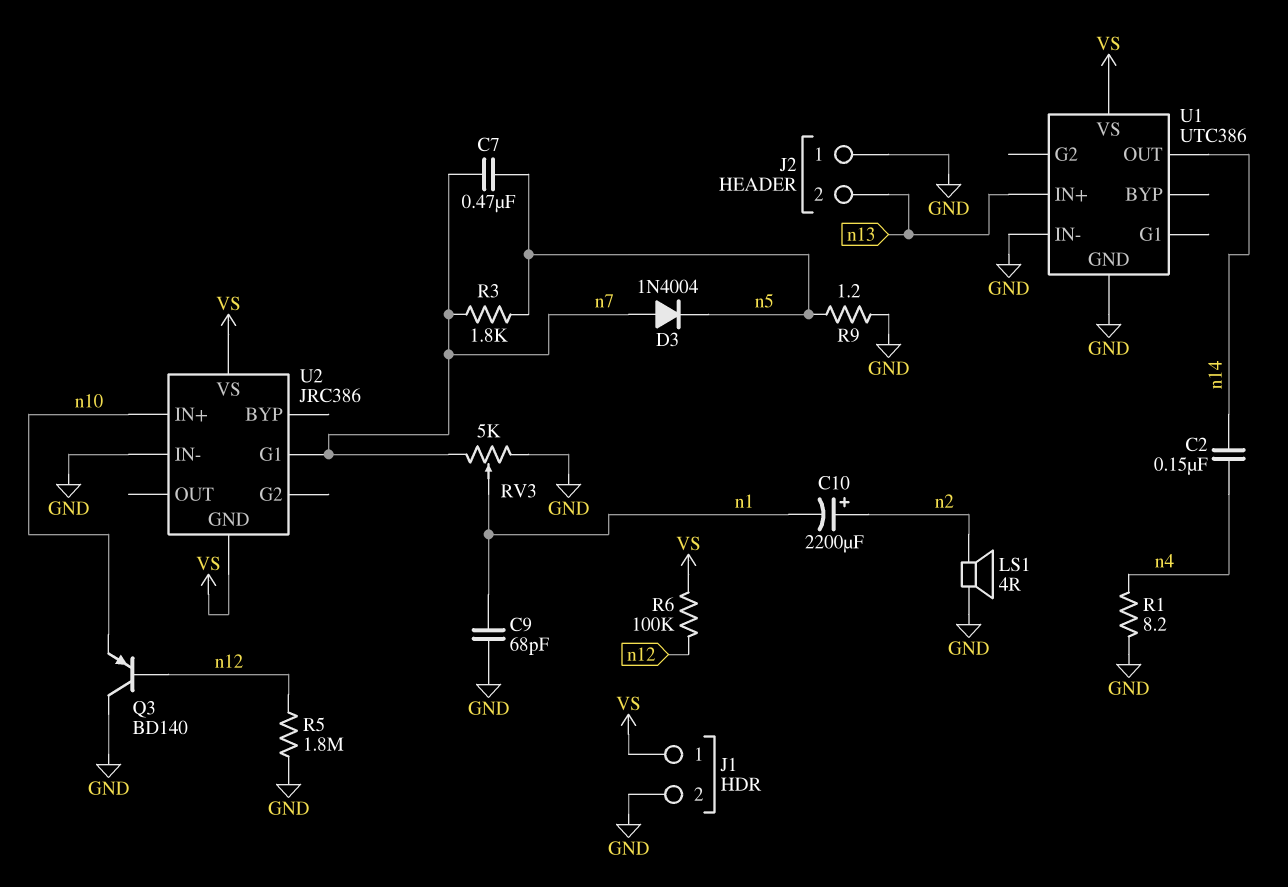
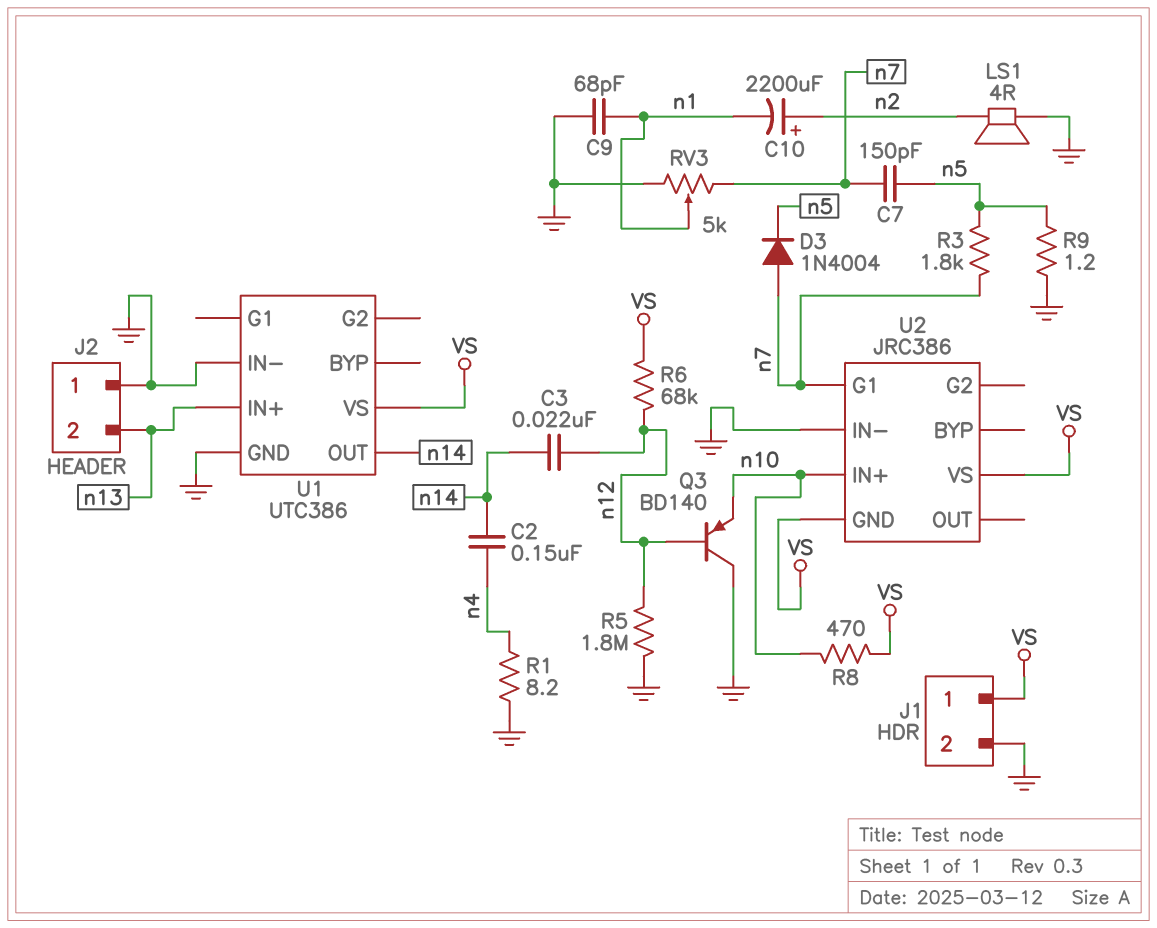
C3: none -> 22nF (n12, n14)
C7: 470nF (n5, n7) -> 150pF (n5, n7)
R6: 100k (VS, n12) -> 68k (VS, n12)
R8: none -> 470 (VS, n10)

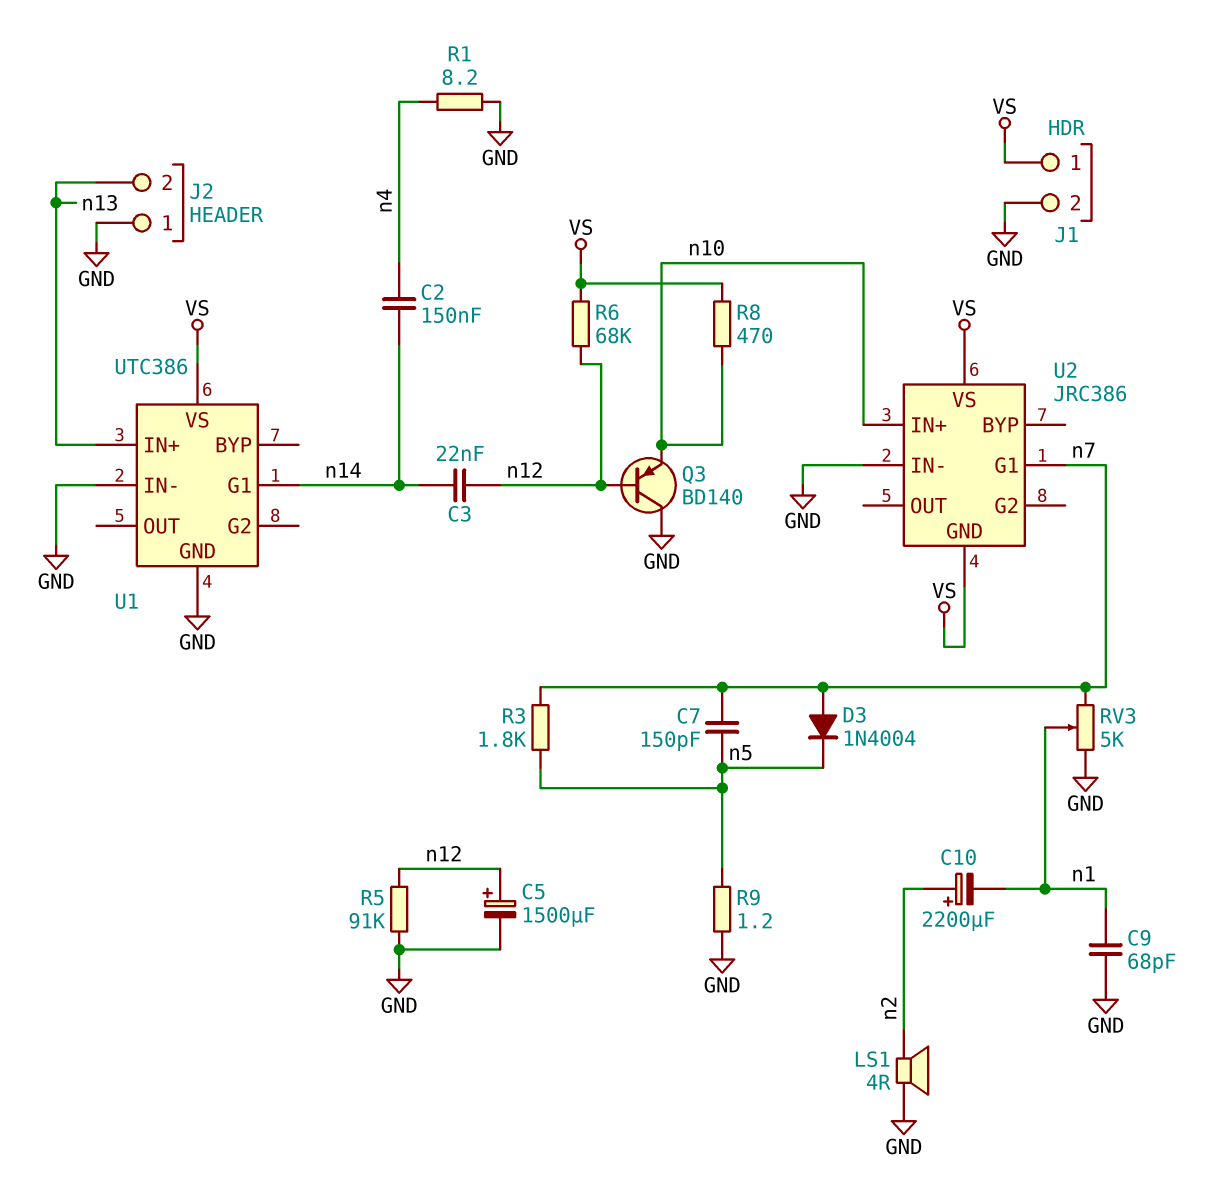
C5: none -> 1500uF (plus n12, minus GND)
R5: 1.8M (GND, n12) -> 91k (GND, n12)
U1 pin G1: none -> n14
U1 pin OUT: n14 -> none

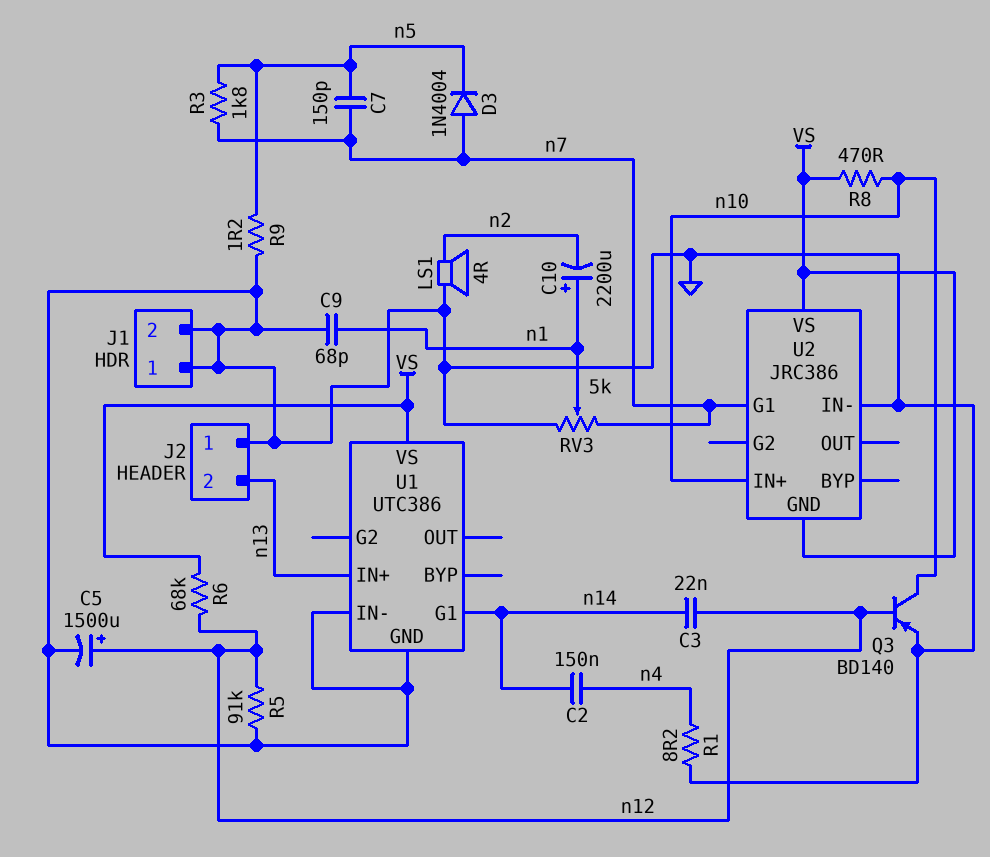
C10: 2200uF (plus n2, minus n1) -> 2200uF (plus n1, minus n2)
J1 pin 1: VS -> GND
Q3: PNP BD140 (B n12, C GND, E n10) -> PNP BD140 (B n12, C n10, E GND)

